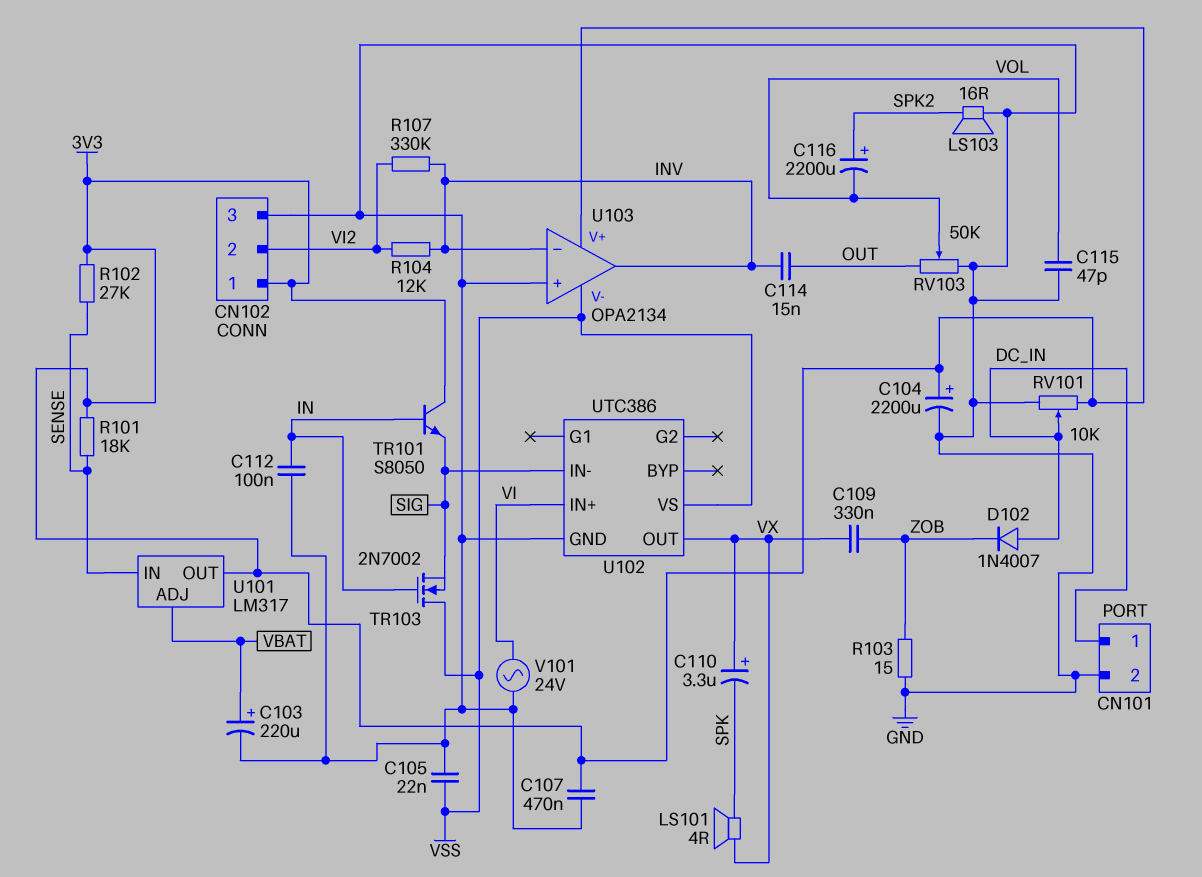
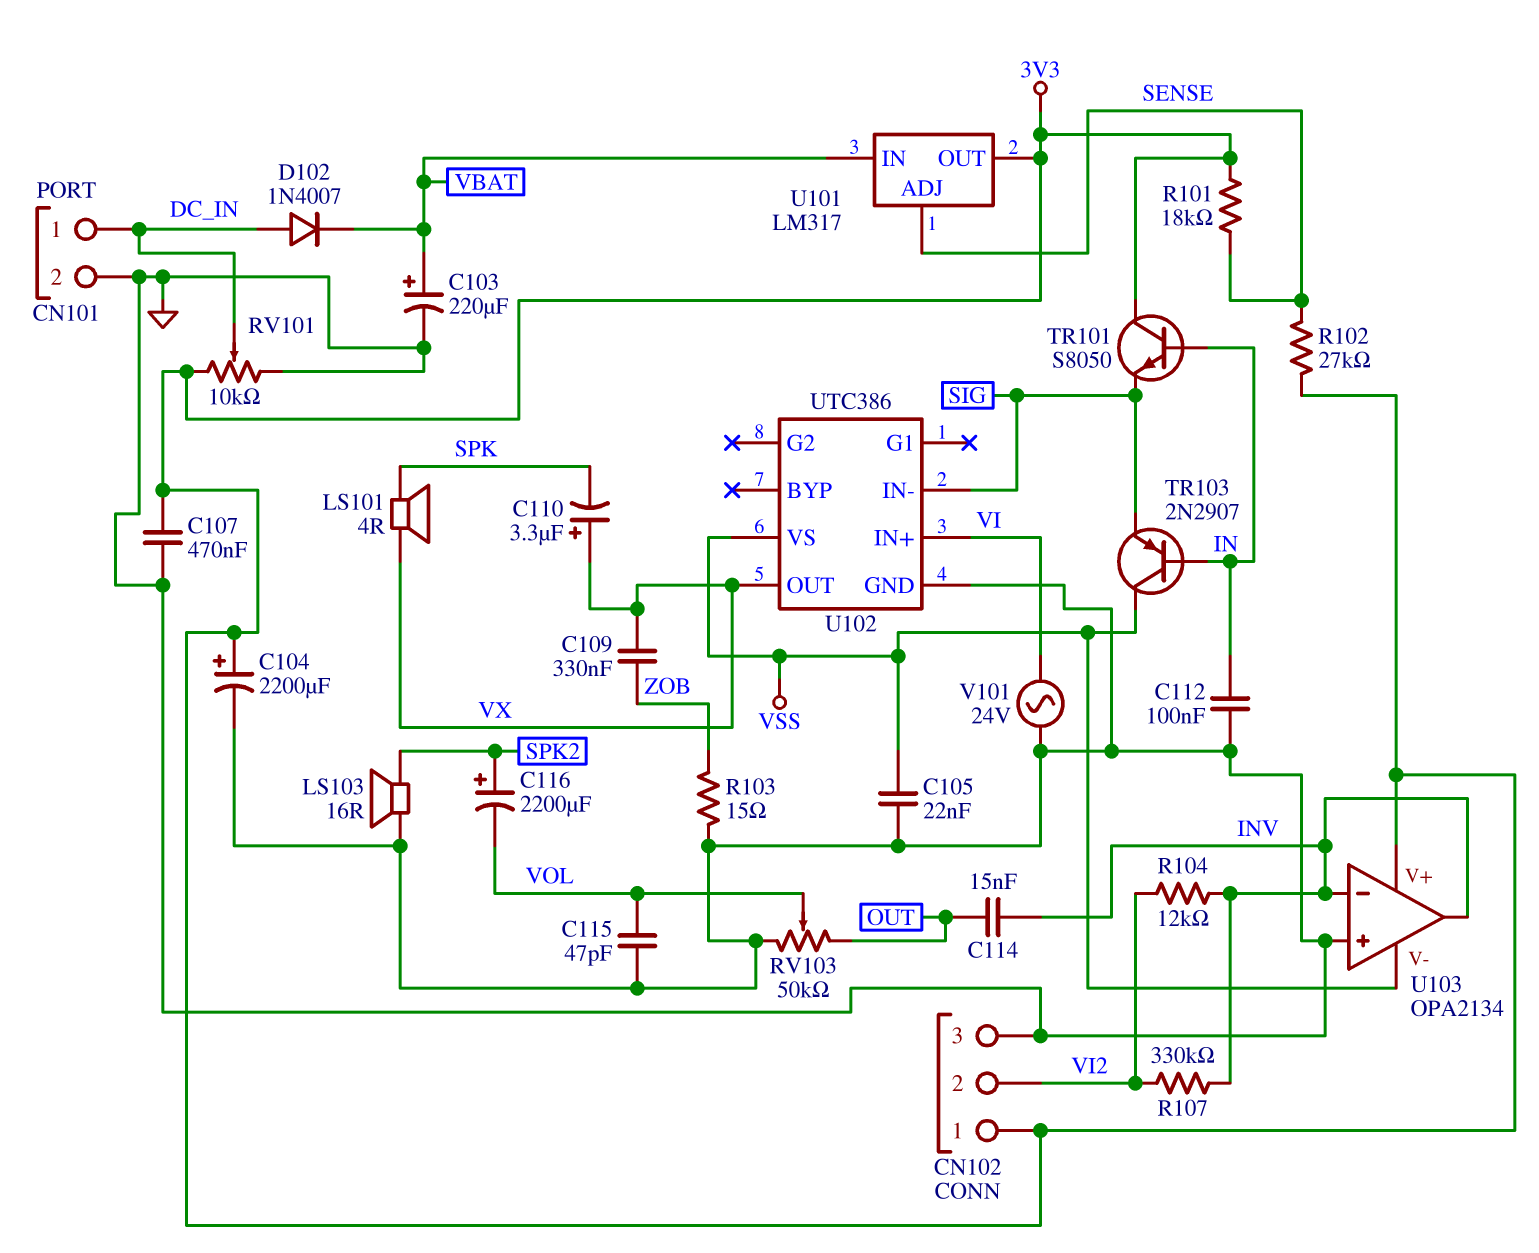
D102: diode 1N4007 (A DC_IN, K ZOB) -> diode 1N4007 (A DC_IN, K VBAT)
TR103: NMOS 2N7002 (G IN, D VSS, S SIG) -> PNP 2N2907 (B IN, C VSS, E SIG)
U101 pin ADJ: VBAT -> SENSE
U101 pin IN: SENSE -> VBAT

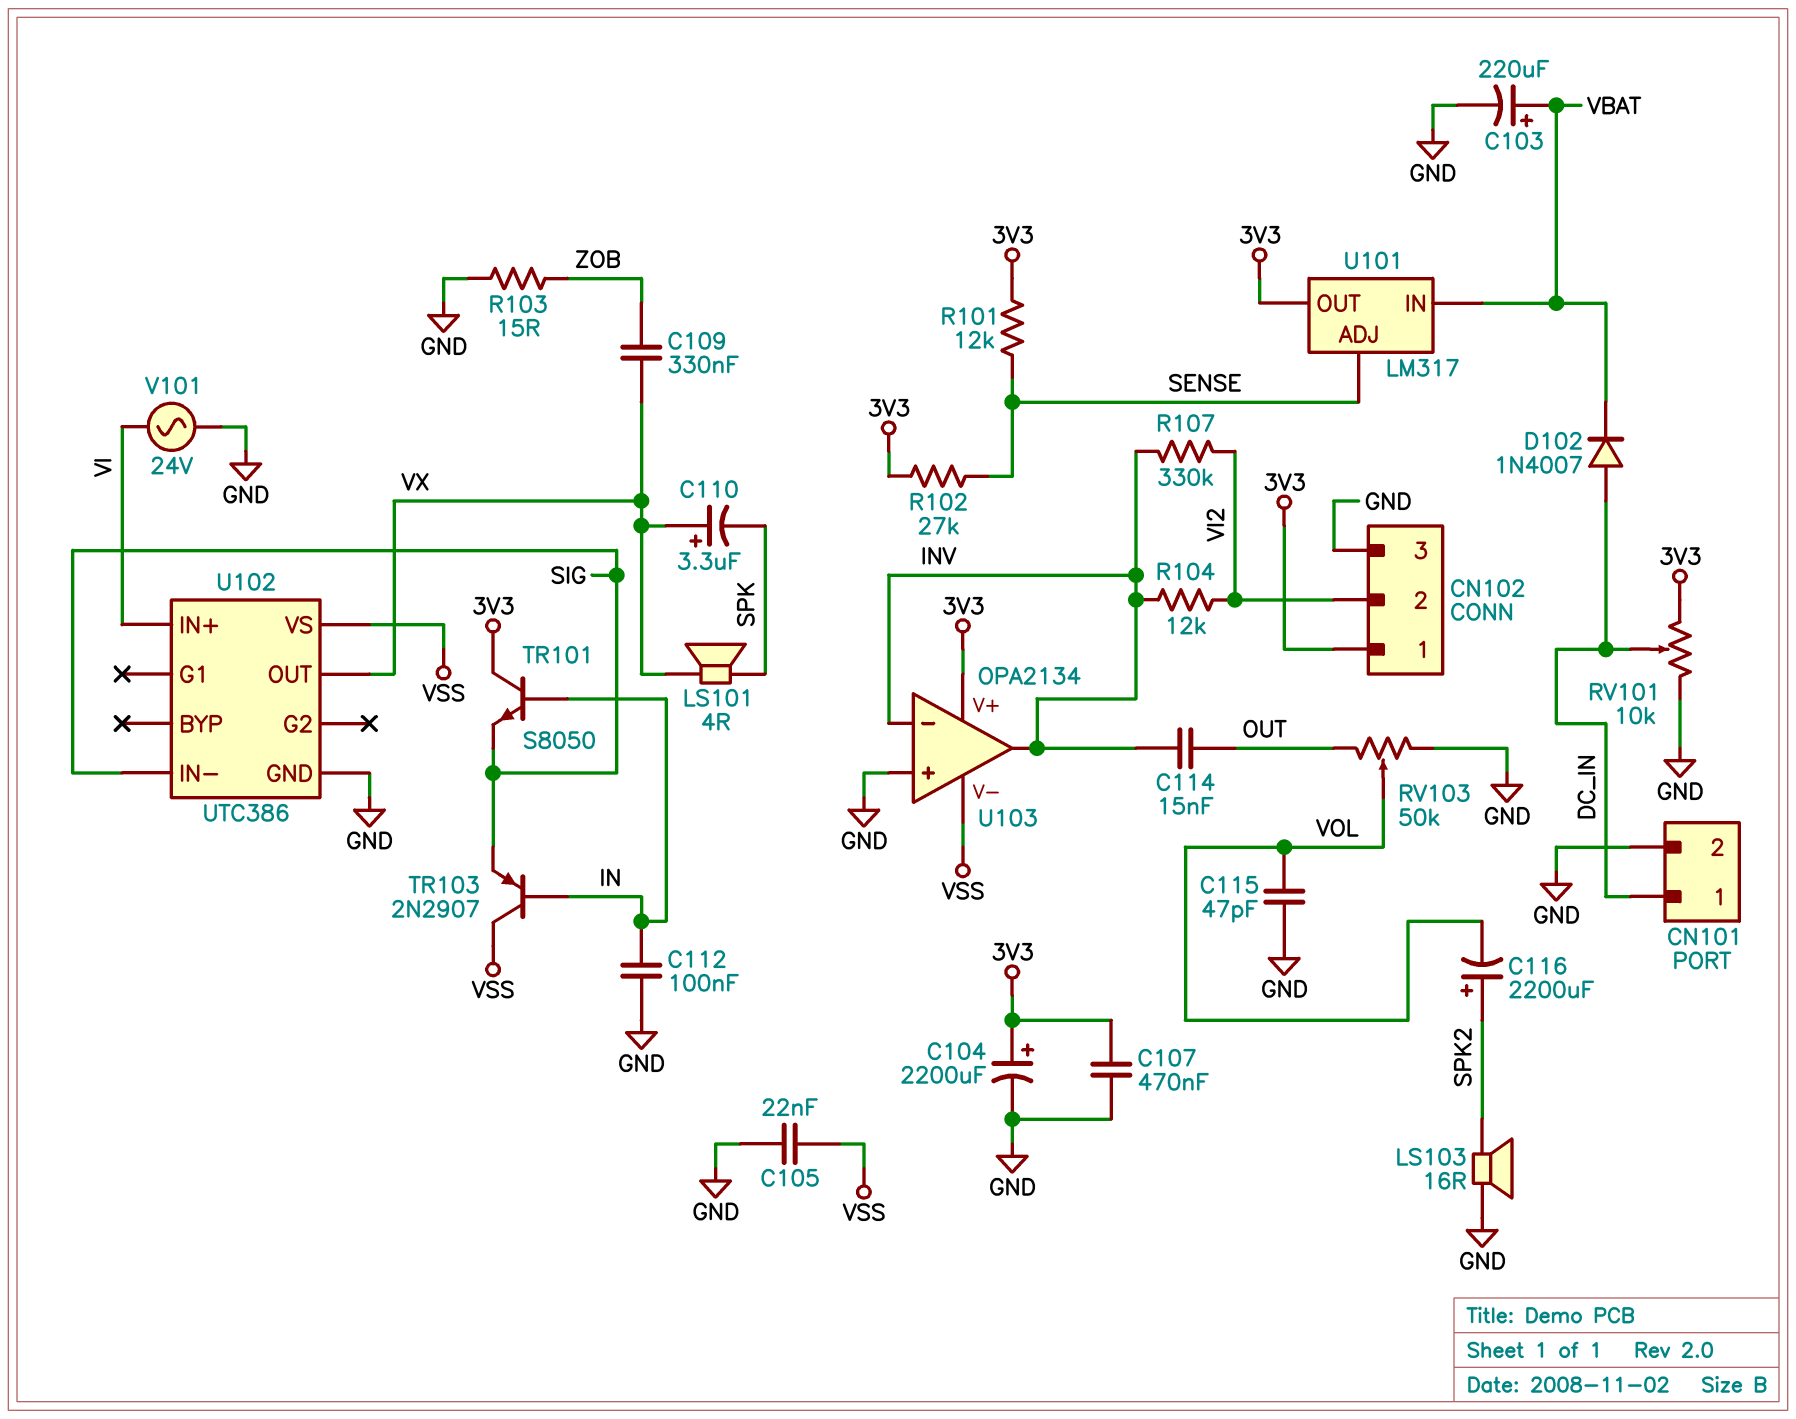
R101: 18k (3V3, SENSE) -> 12k (3V3, SENSE)

